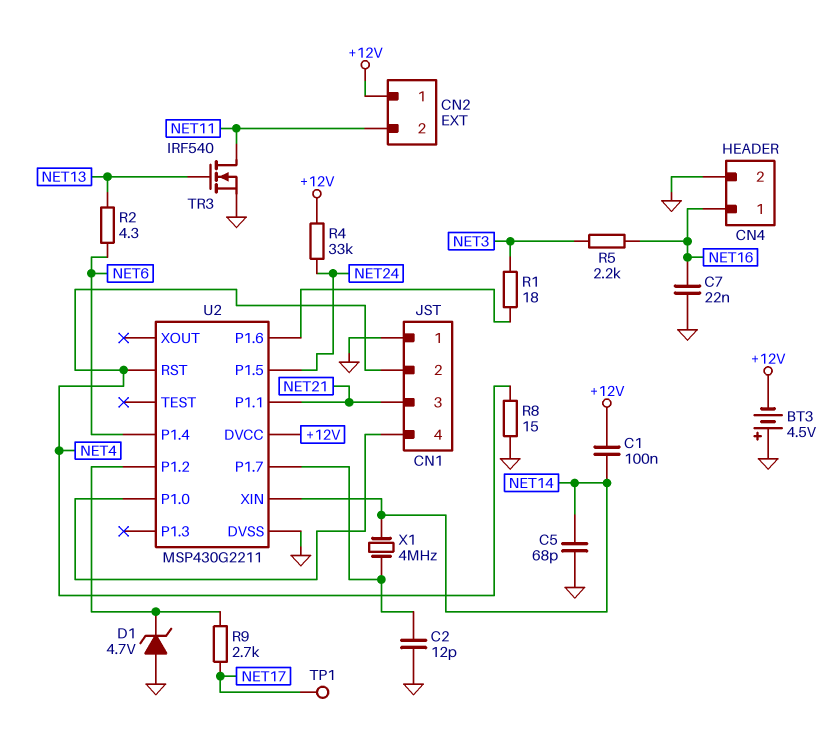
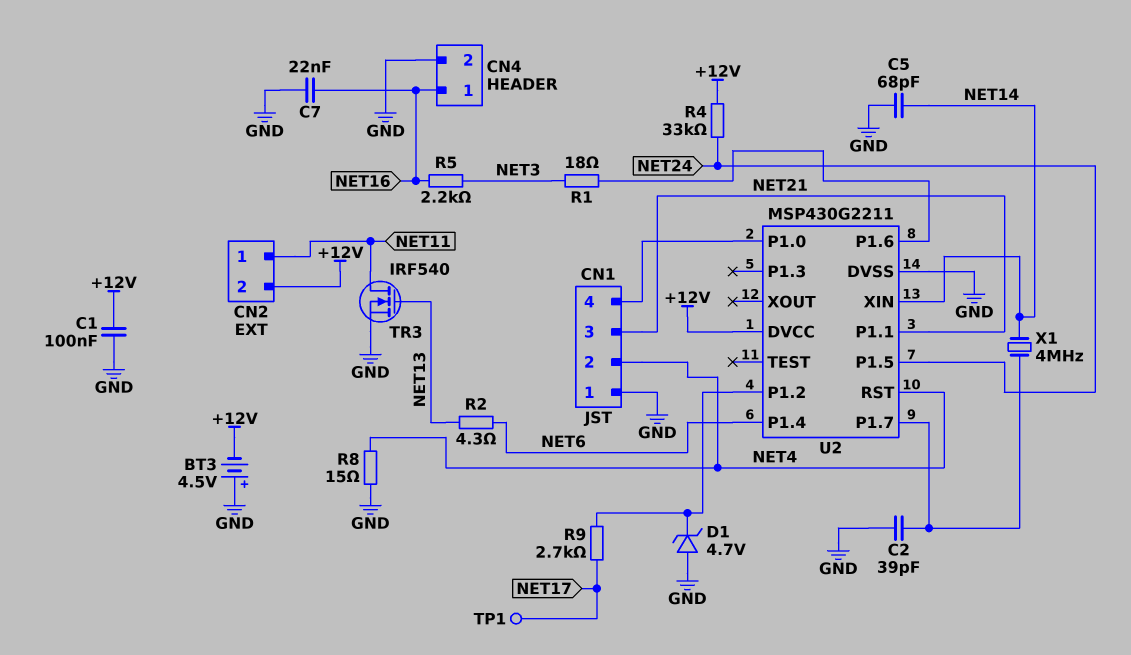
C1: 100nF (+12V, NET14) -> 100nF (+12V, GND)
C2: 12pF (GND, U2/P1.7) -> 39pF (GND, U2/P1.7)
CN2 pin 1: +12V -> NET11
CN2 pin 2: NET11 -> +12V

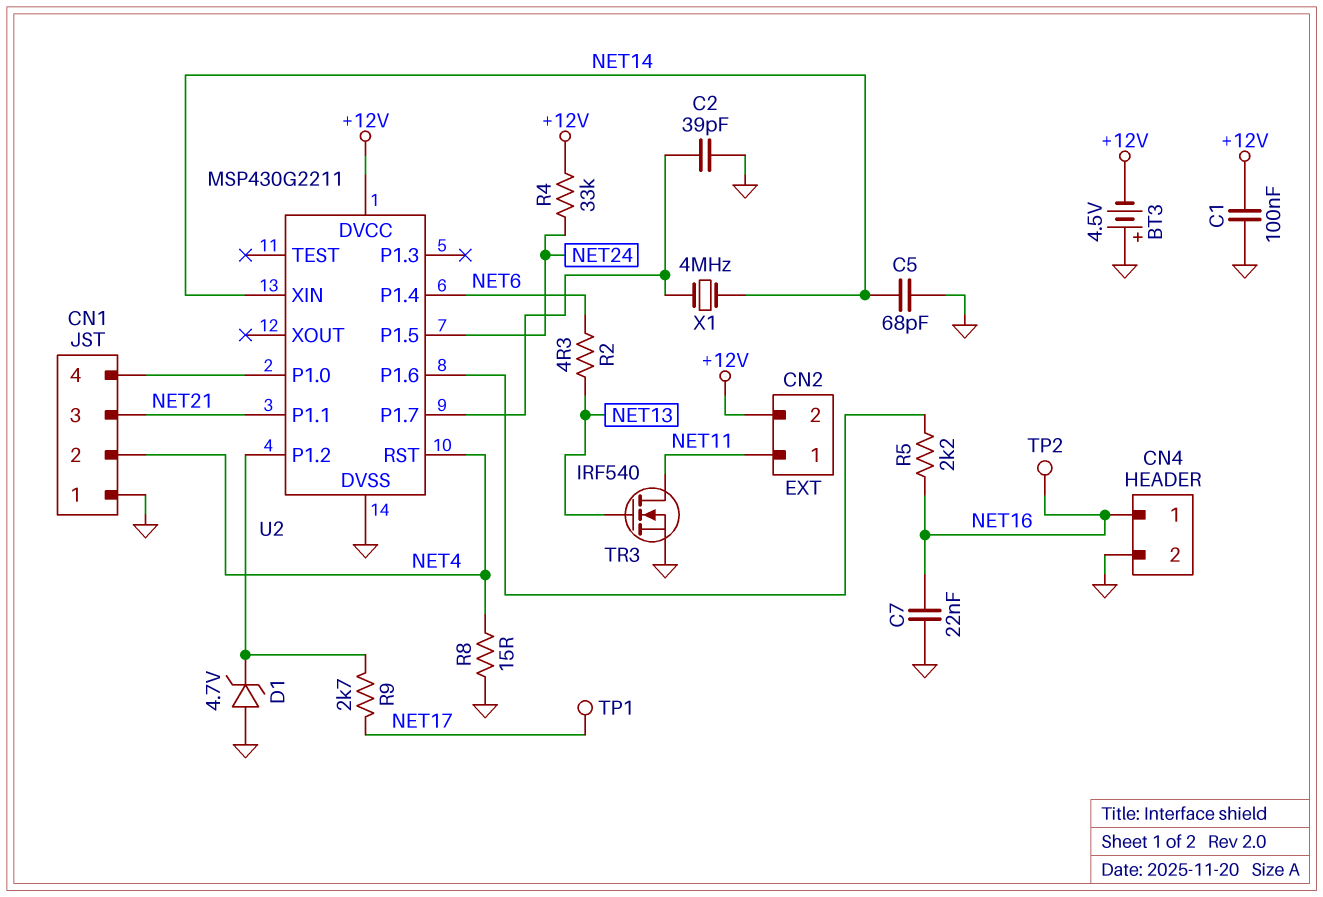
R1: 18 (NET3, U2/P1.6) -> none
R5: 2.2k (NET3, NET16) -> 2.2k (NET16, U2/P1.6)
TP2: none -> test point (NET16)

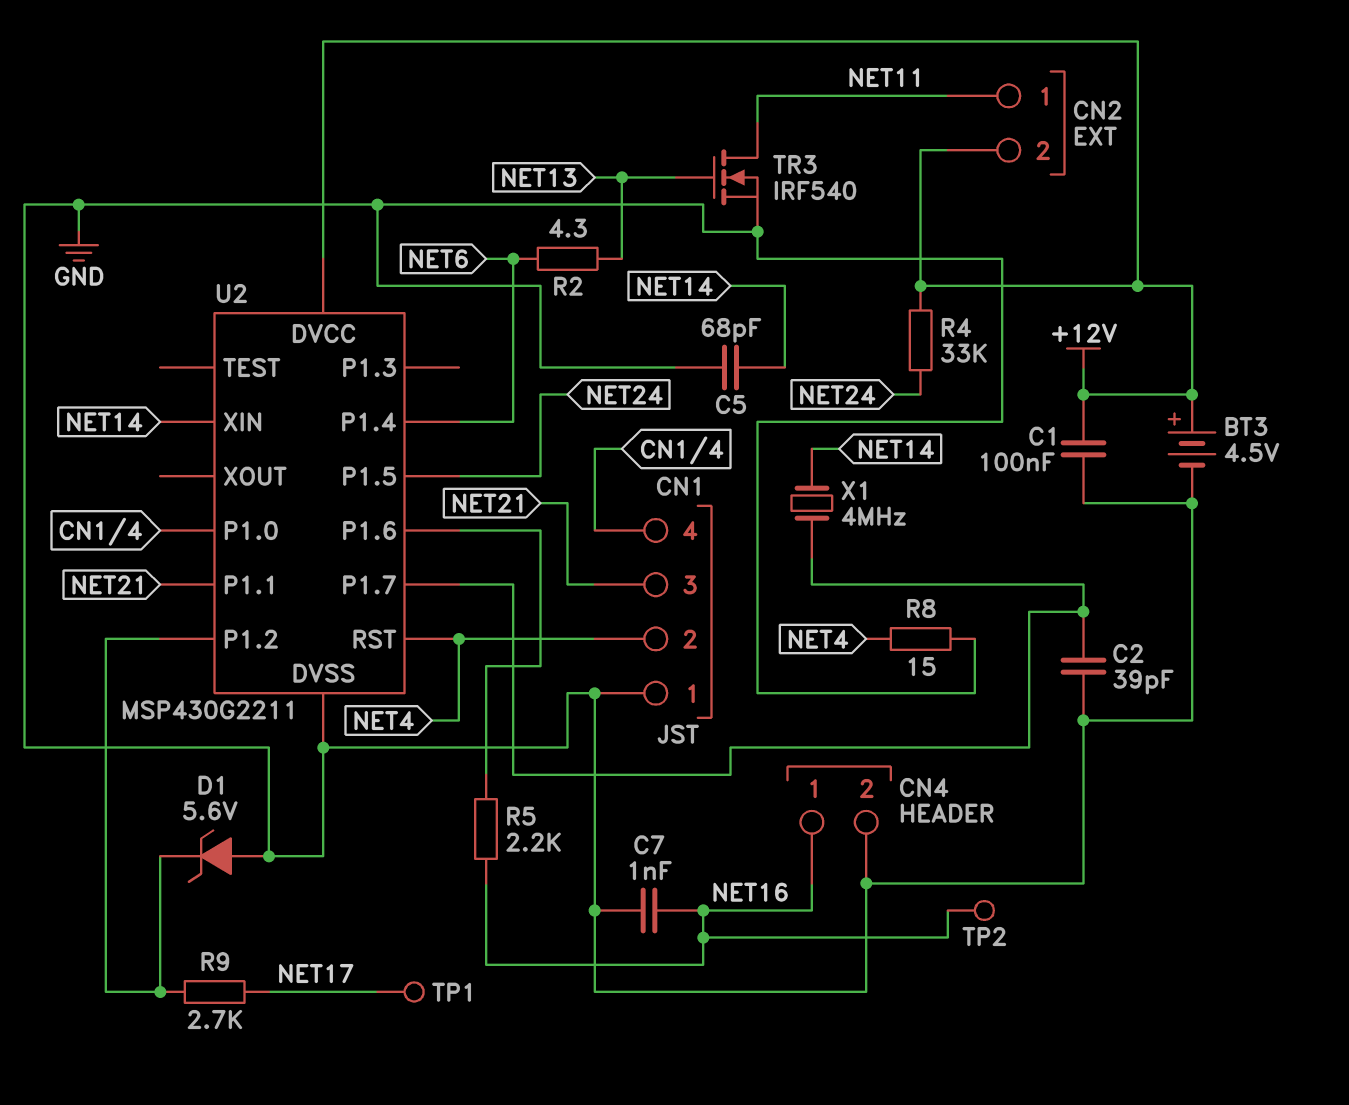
BT3: 4.5V (plus GND, minus +12V) -> 4.5V (plus +12V, minus GND)
C7: 22nF (GND, NET16) -> 1nF (GND, NET16)
D1: zener 4.7V (A GND, K U2/P1.2) -> zener 5.6V (A GND, K U2/P1.2)

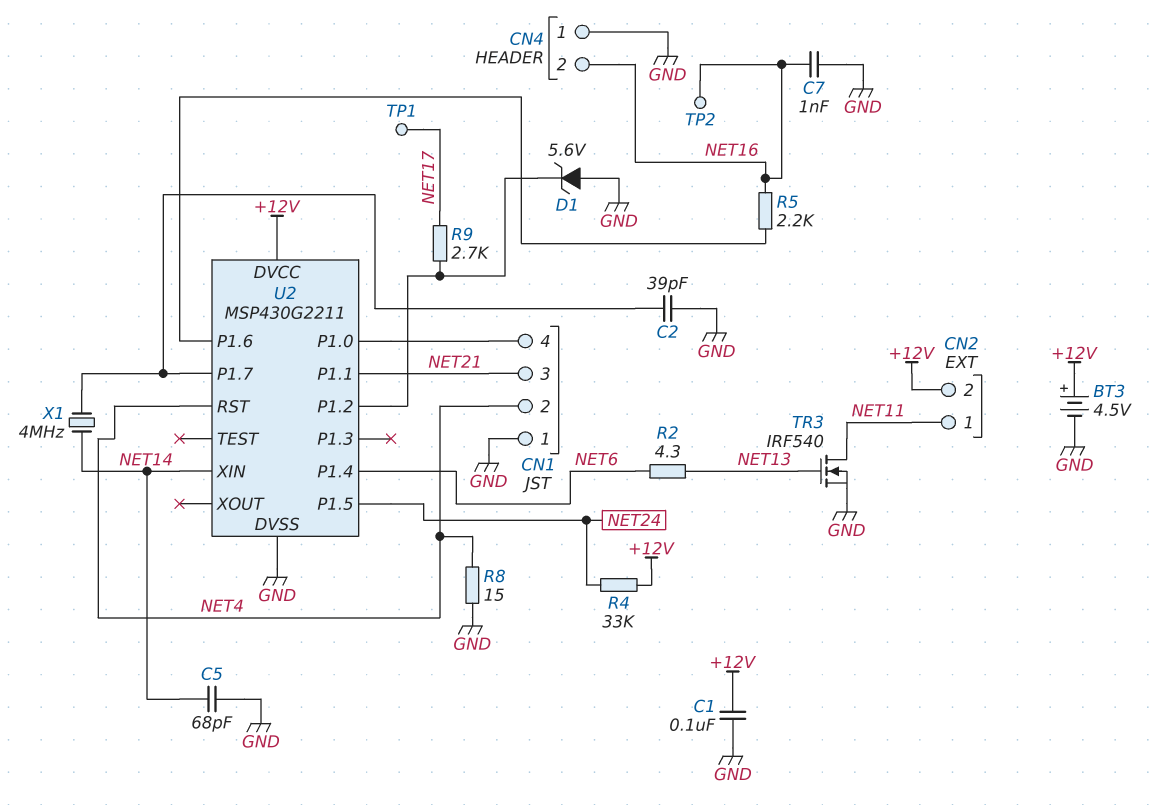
CN4 pin 1: NET16 -> GND
CN4 pin 2: GND -> NET16

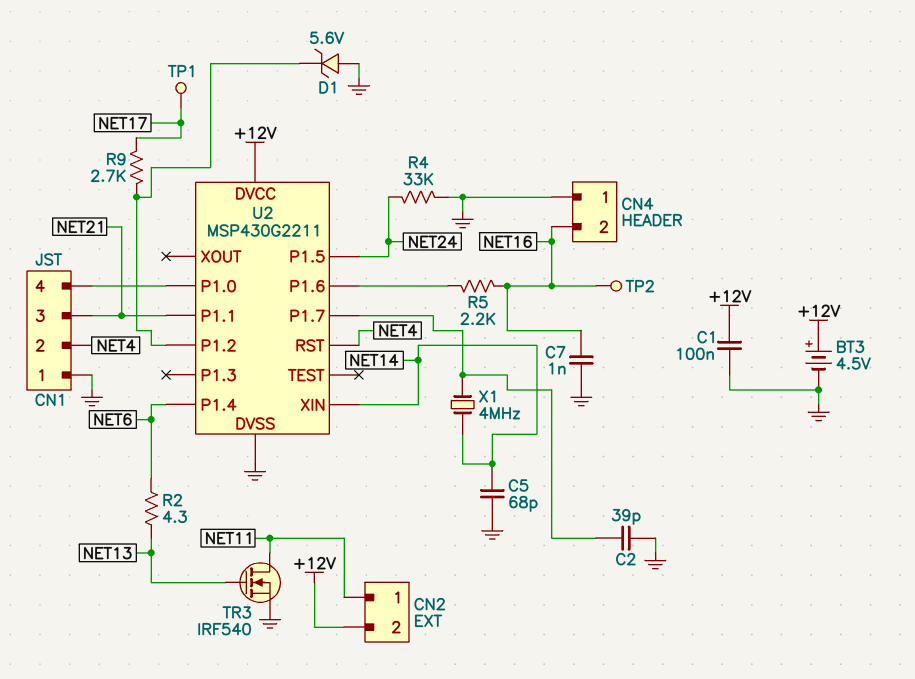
R4: 33k (+12V, NET24) -> 33k (GND, NET24)
R8: 15 (GND, NET4) -> none

